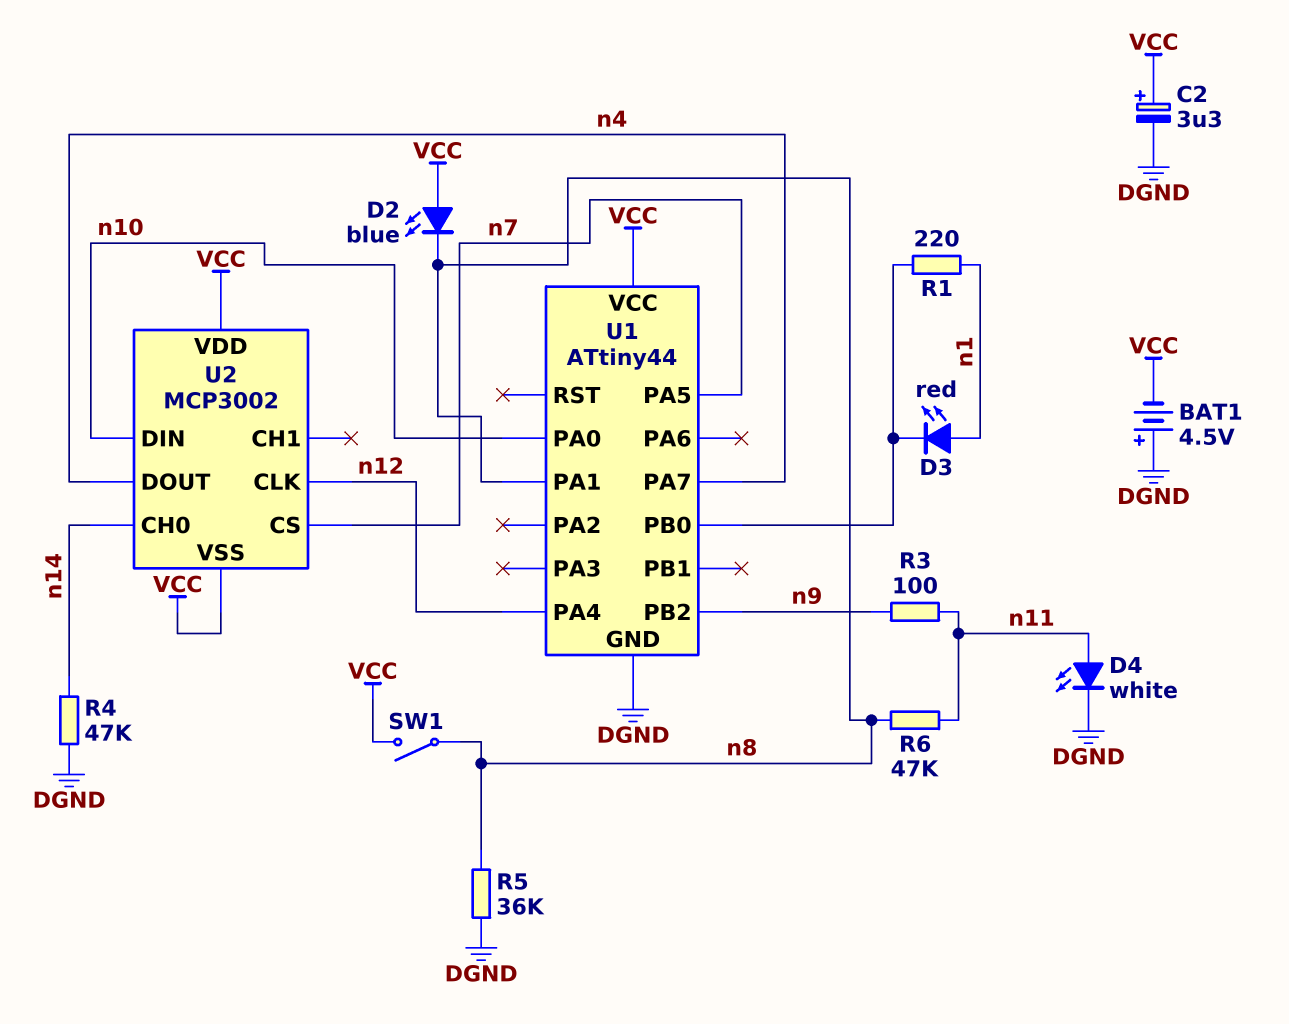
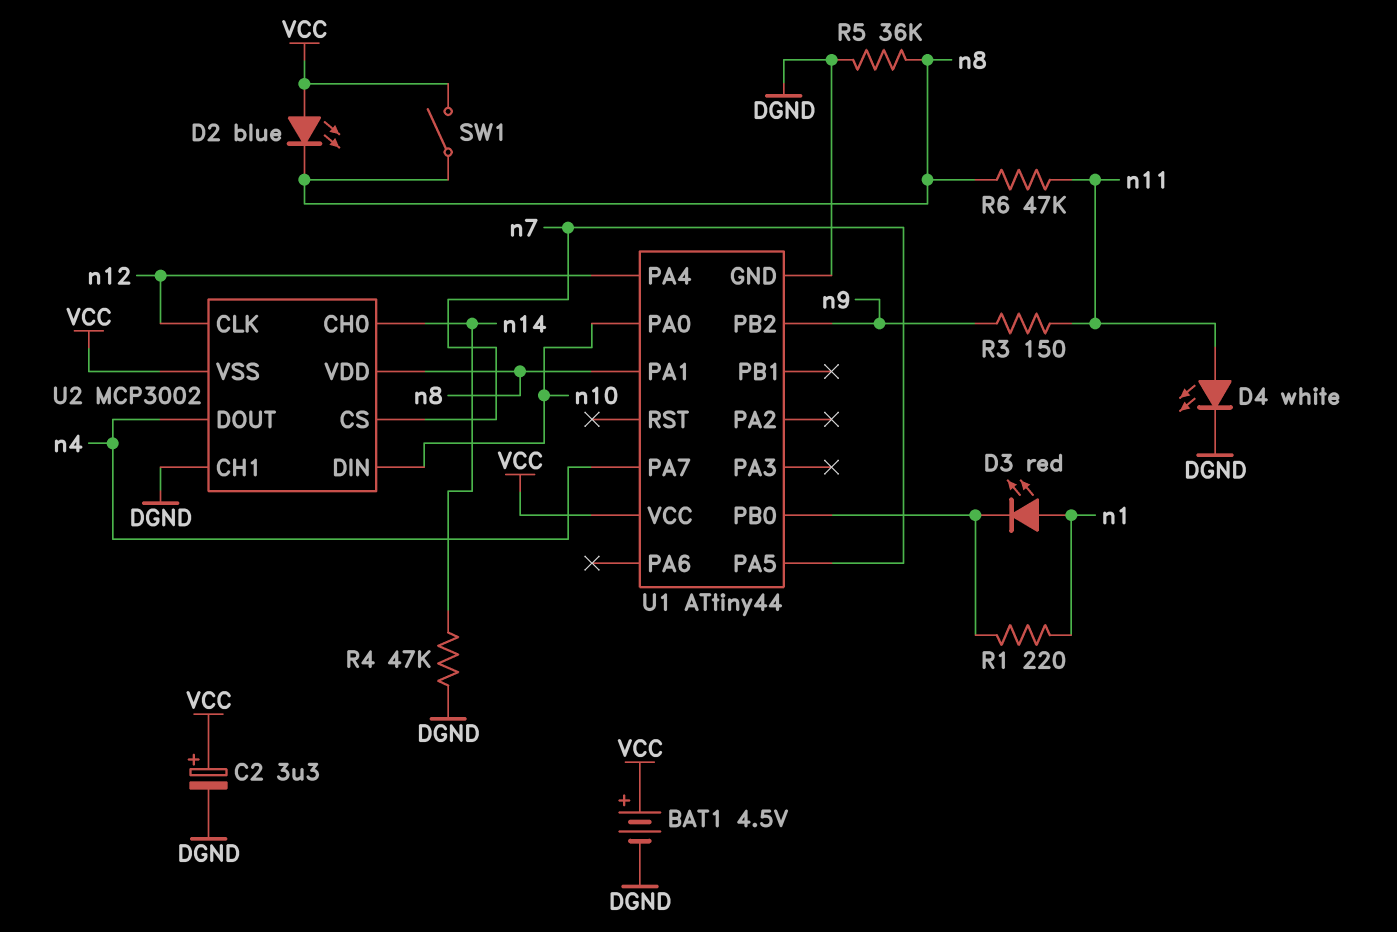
BAT1: 4.5V (plus DGND, minus VCC) -> 4.5V (plus VCC, minus DGND)
R3: 100 (n9, n11) -> 150 (n9, n11)
U2 pin CH1: none -> DGND
U2 pin VDD: VCC -> n8

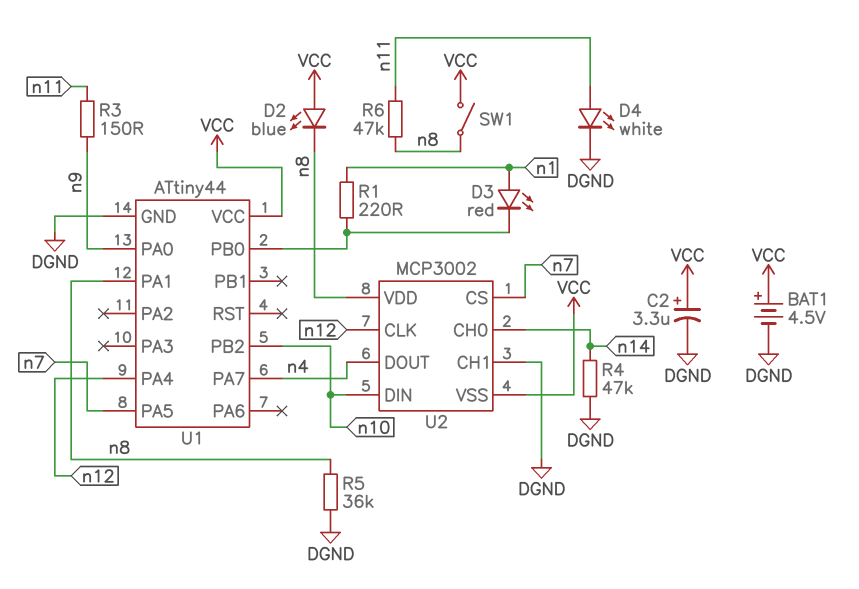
U1 pin PA0: n10 -> n9
U1 pin PB2: n9 -> n10

